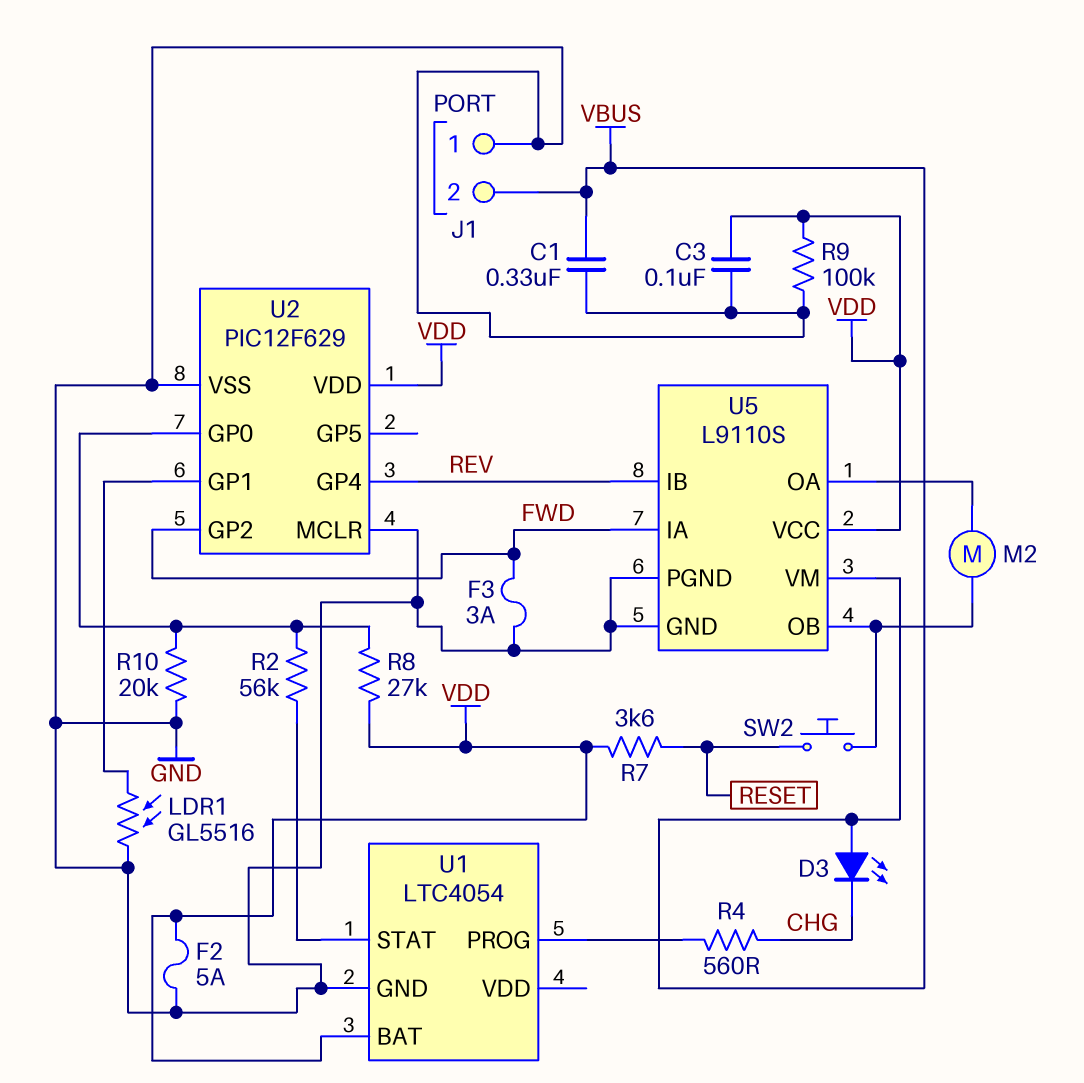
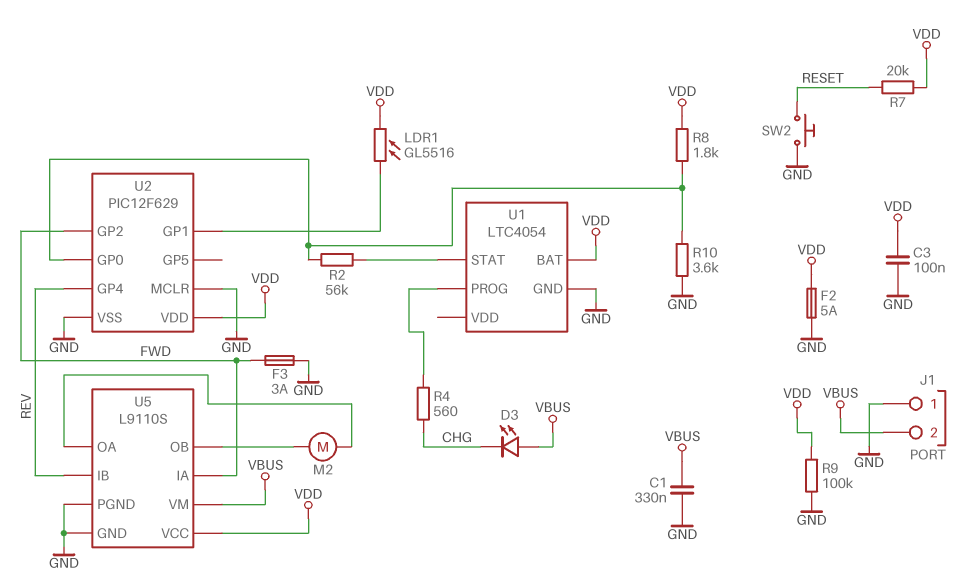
LDR1: GL5516 (GND, U2/GP1) -> GL5516 (U2/GP1, VDD)
R7: 3.6k (RESET, VDD) -> 20k (RESET, VDD)
R8: 27k (U2/GP0, VDD) -> 1.8k (U2/GP0, VDD)
R10: 20k (GND, U2/GP0) -> 3.6k (GND, U2/GP0)
SW2: button (RESET, U5/OB) -> button (GND, RESET)

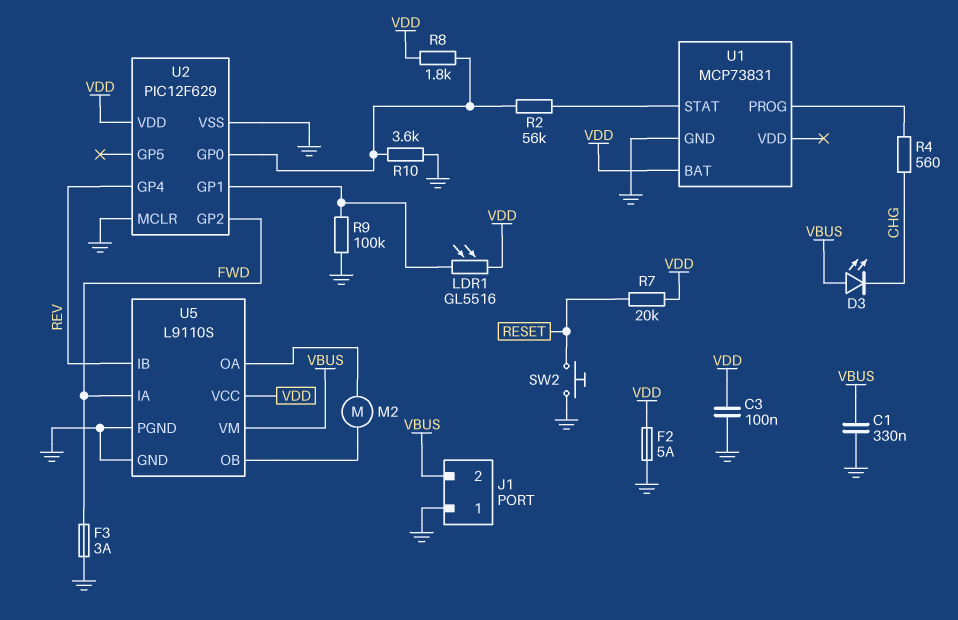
R9: 100k (GND, VDD) -> 100k (GND, U2/GP1)
U1: LTC4054 -> MCP73831

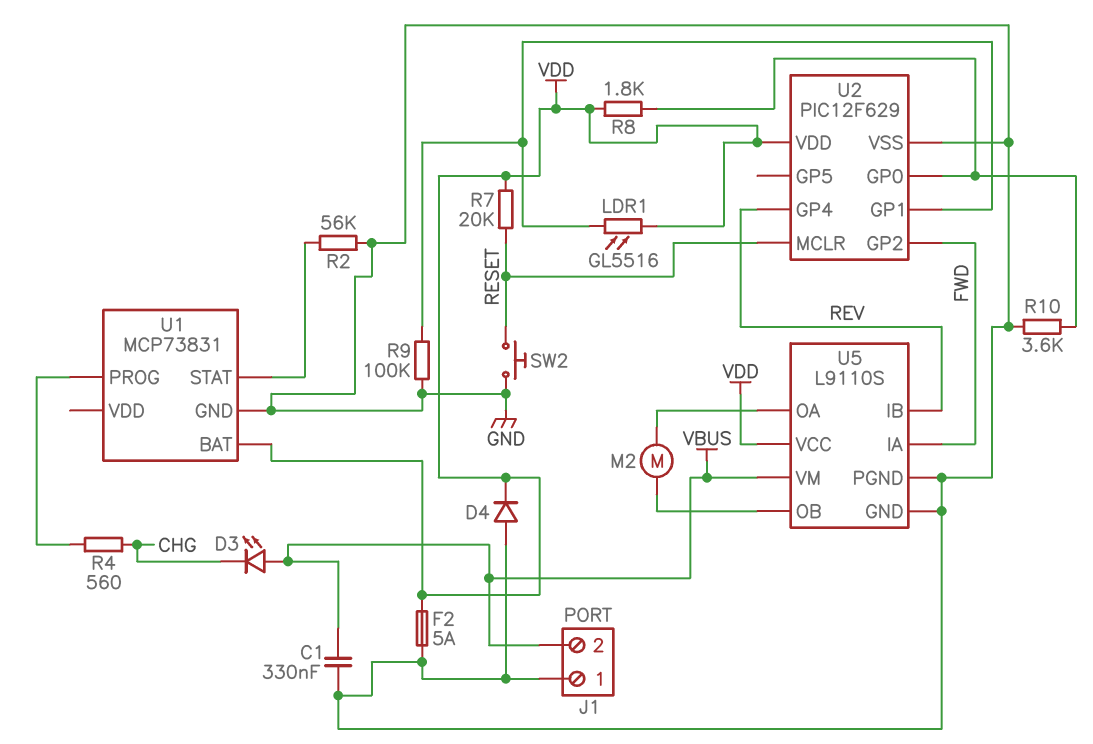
C3: 100nF (GND, VDD) -> none
D4: none -> diode (A GND, K VDD)
F3: 3A (FWD, GND) -> none
R2: 56k (U1/STAT, U2/GP0) -> 56k (GND, U1/STAT)
U2 pin MCLR: GND -> RESET

